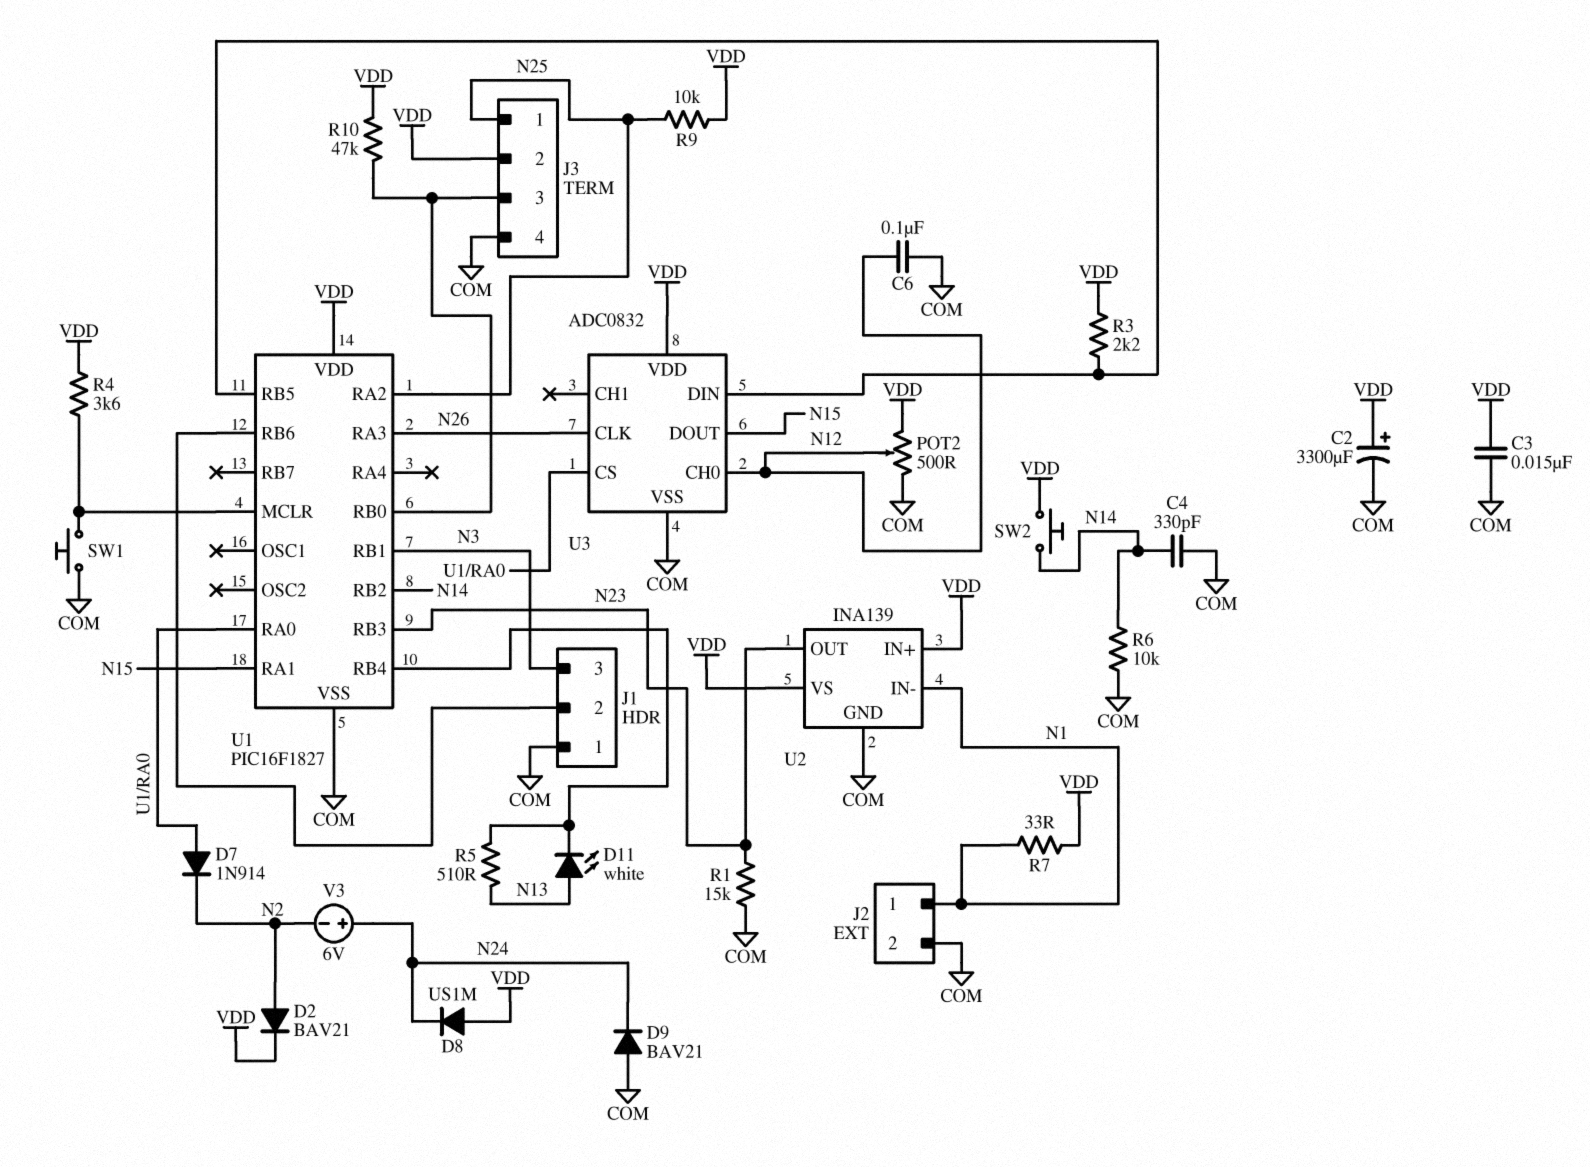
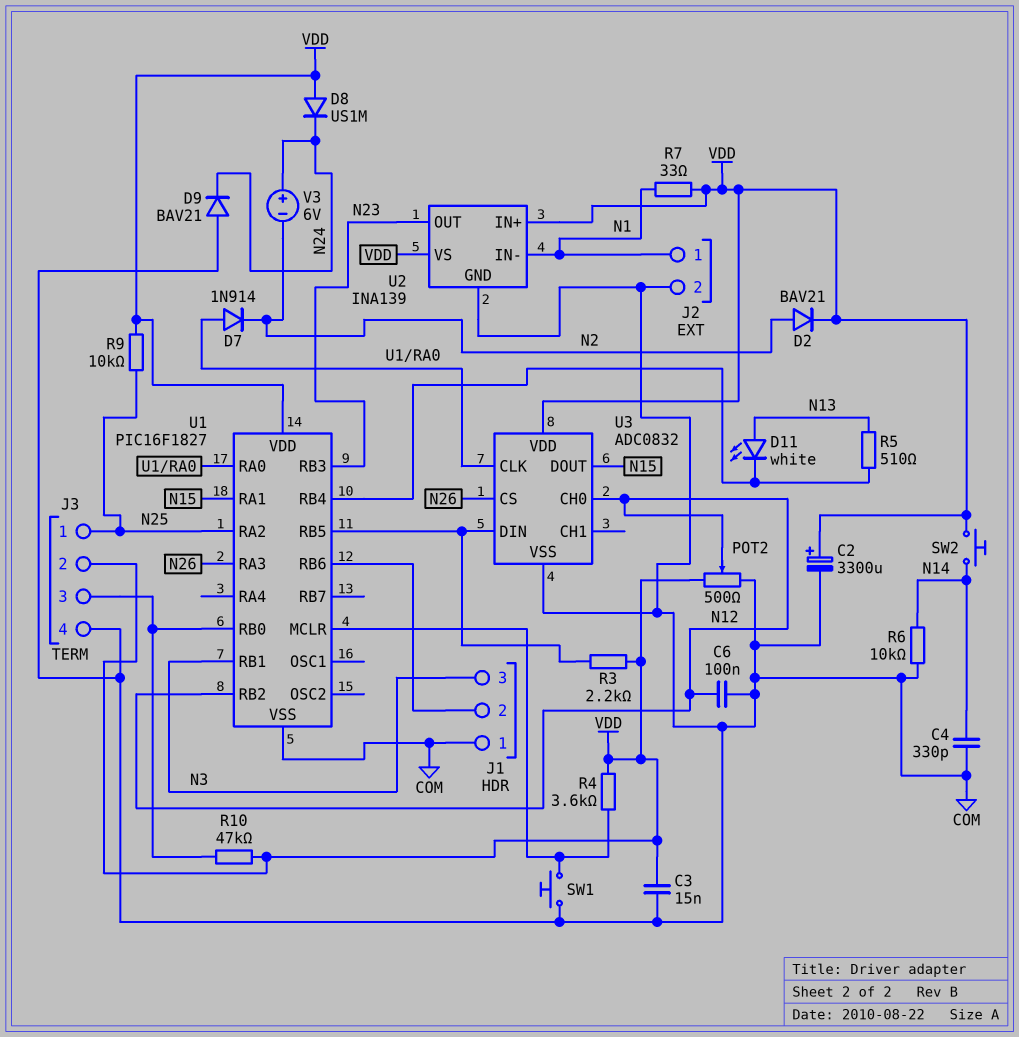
R1: 15k (COM, N23) -> none
U1 pin RB2: N14 -> N12
U3 pin CLK: N26 -> U1/RA0
U3 pin CS: U1/RA0 -> N26

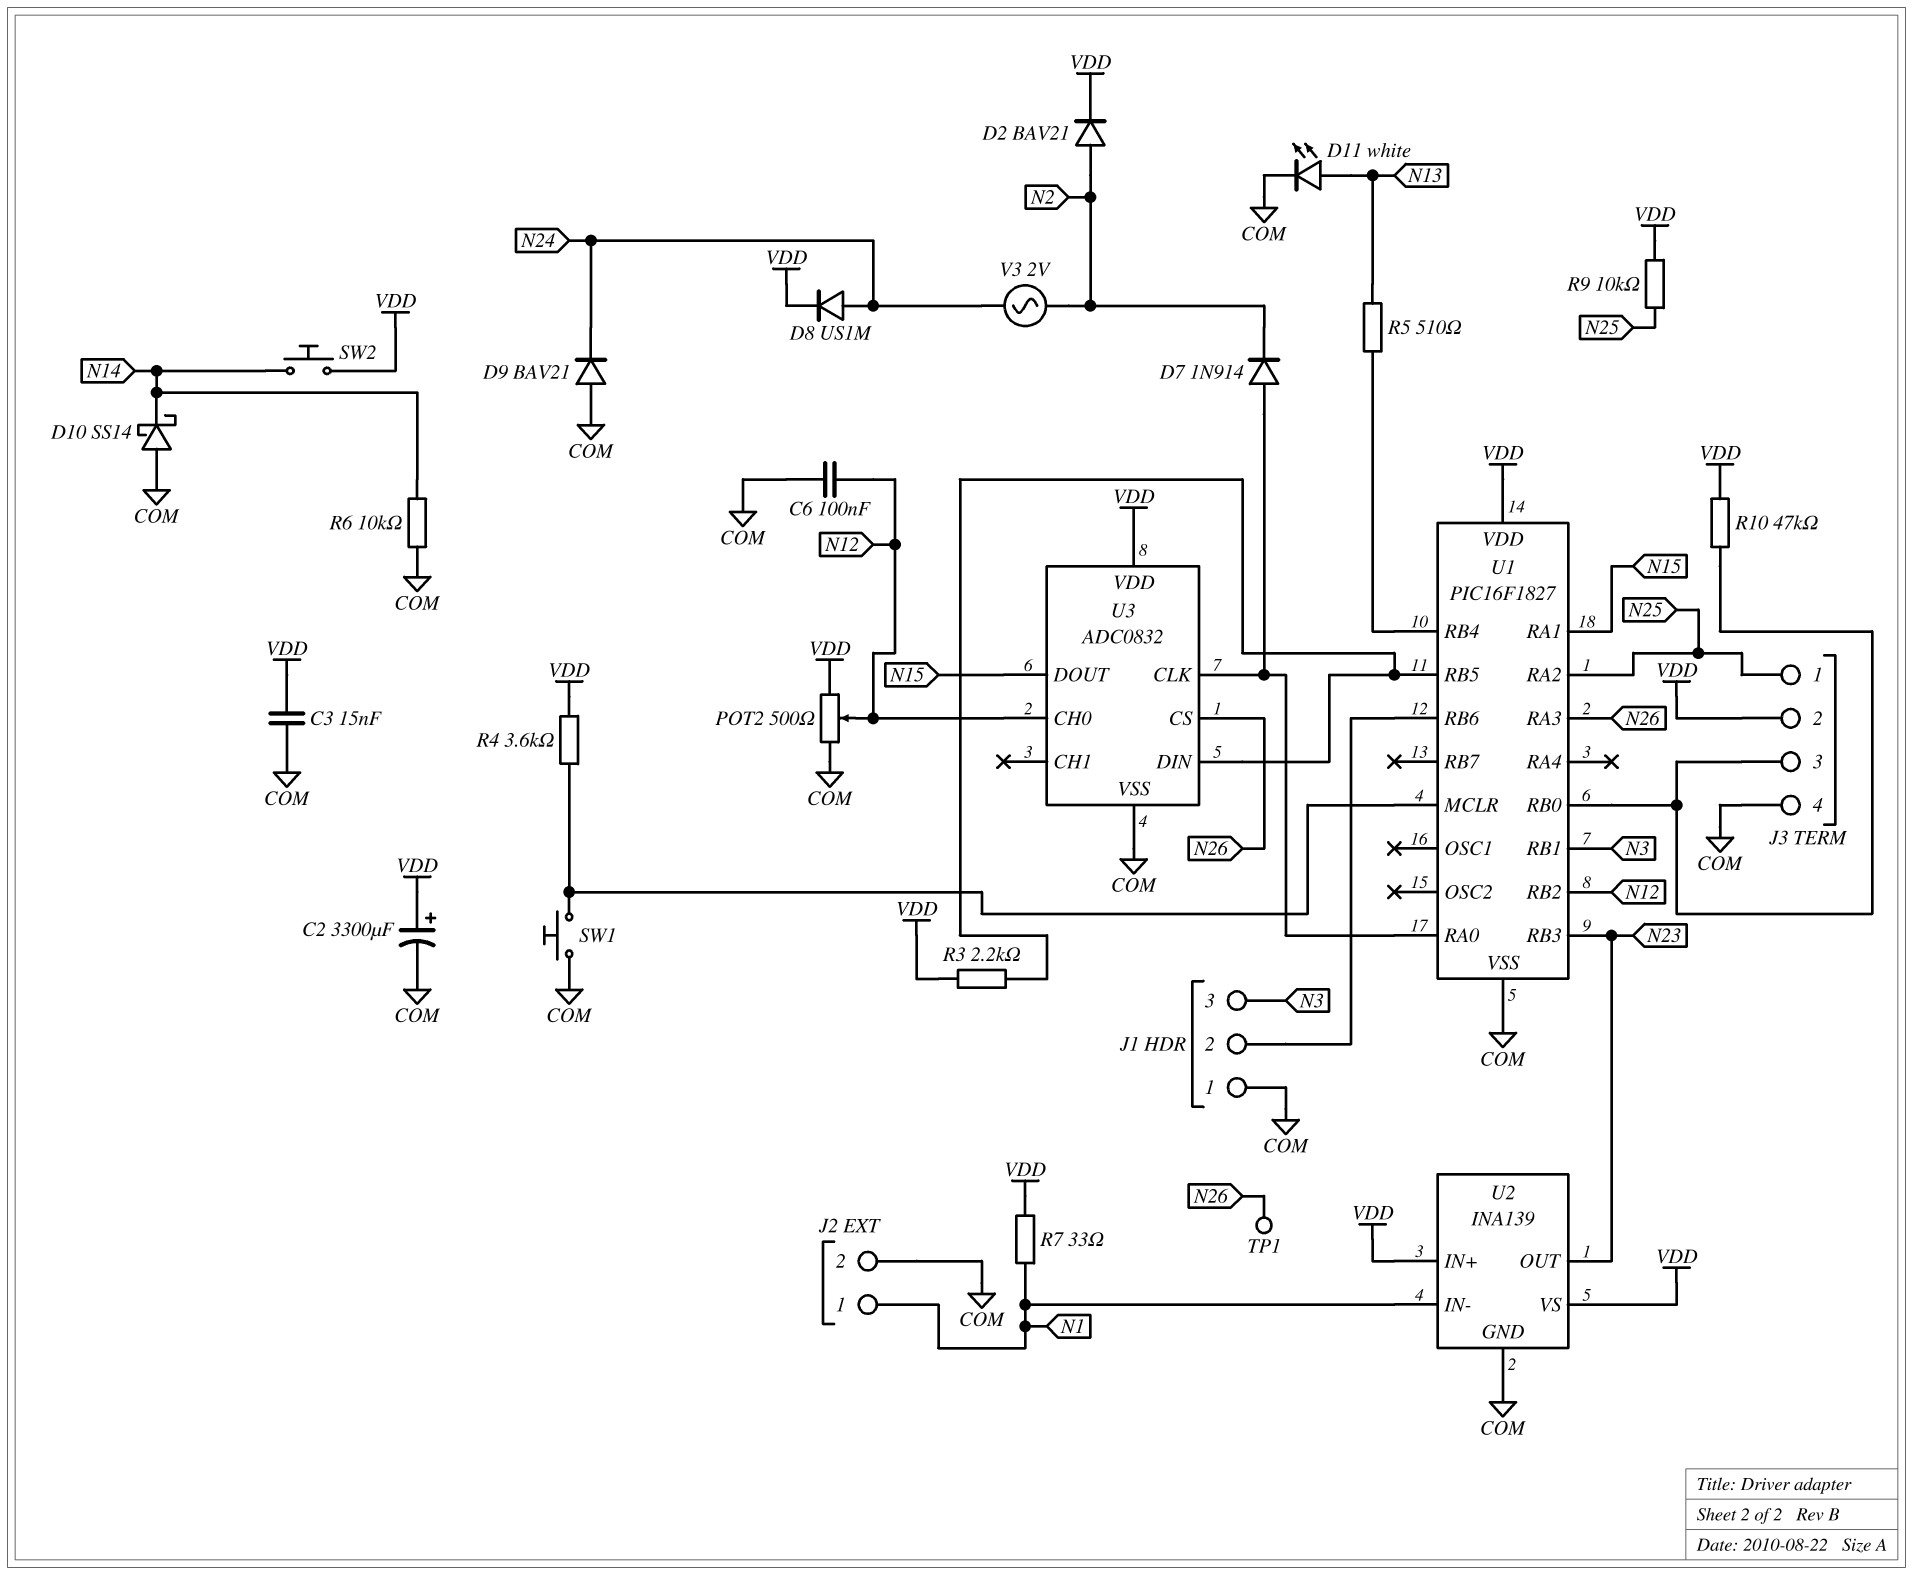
C4: 330pF (COM, N14) -> none
D8: diode US1M (A VDD, K N24) -> diode US1M (A N24, K VDD)
D10: none -> schottky SS14 (A COM, K N14)
D11: LED white (A N13, K U1/RB4) -> LED white (A N13, K COM)
TP1: none -> test point (N26)
V3: 6V (plus N24, minus N2) -> AC 2V (N2, N24)

